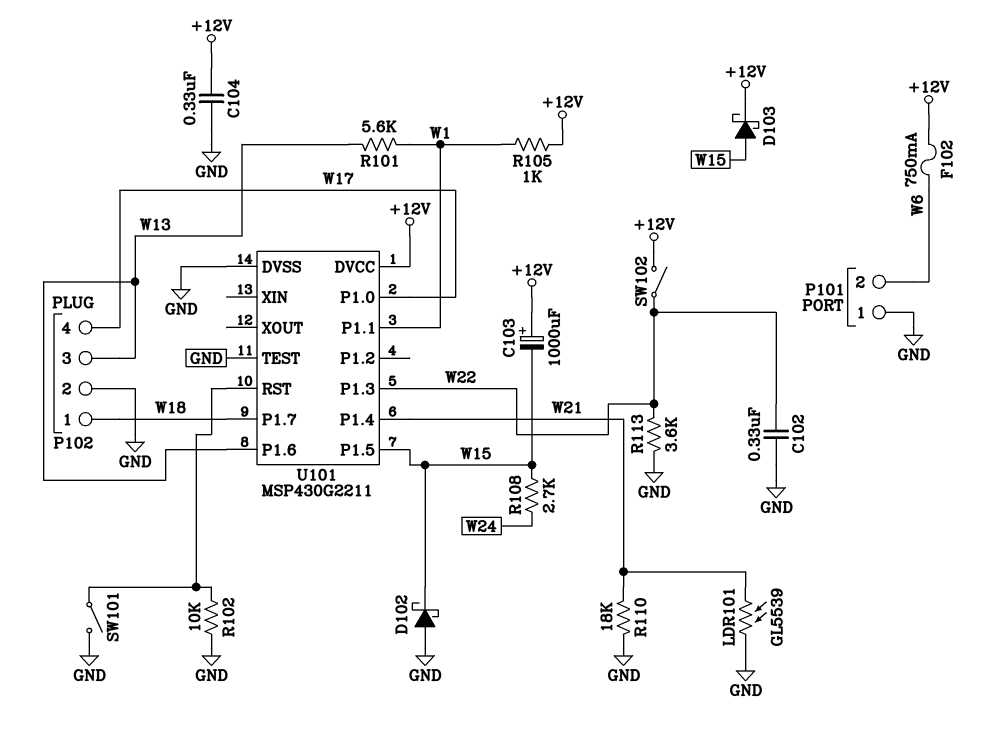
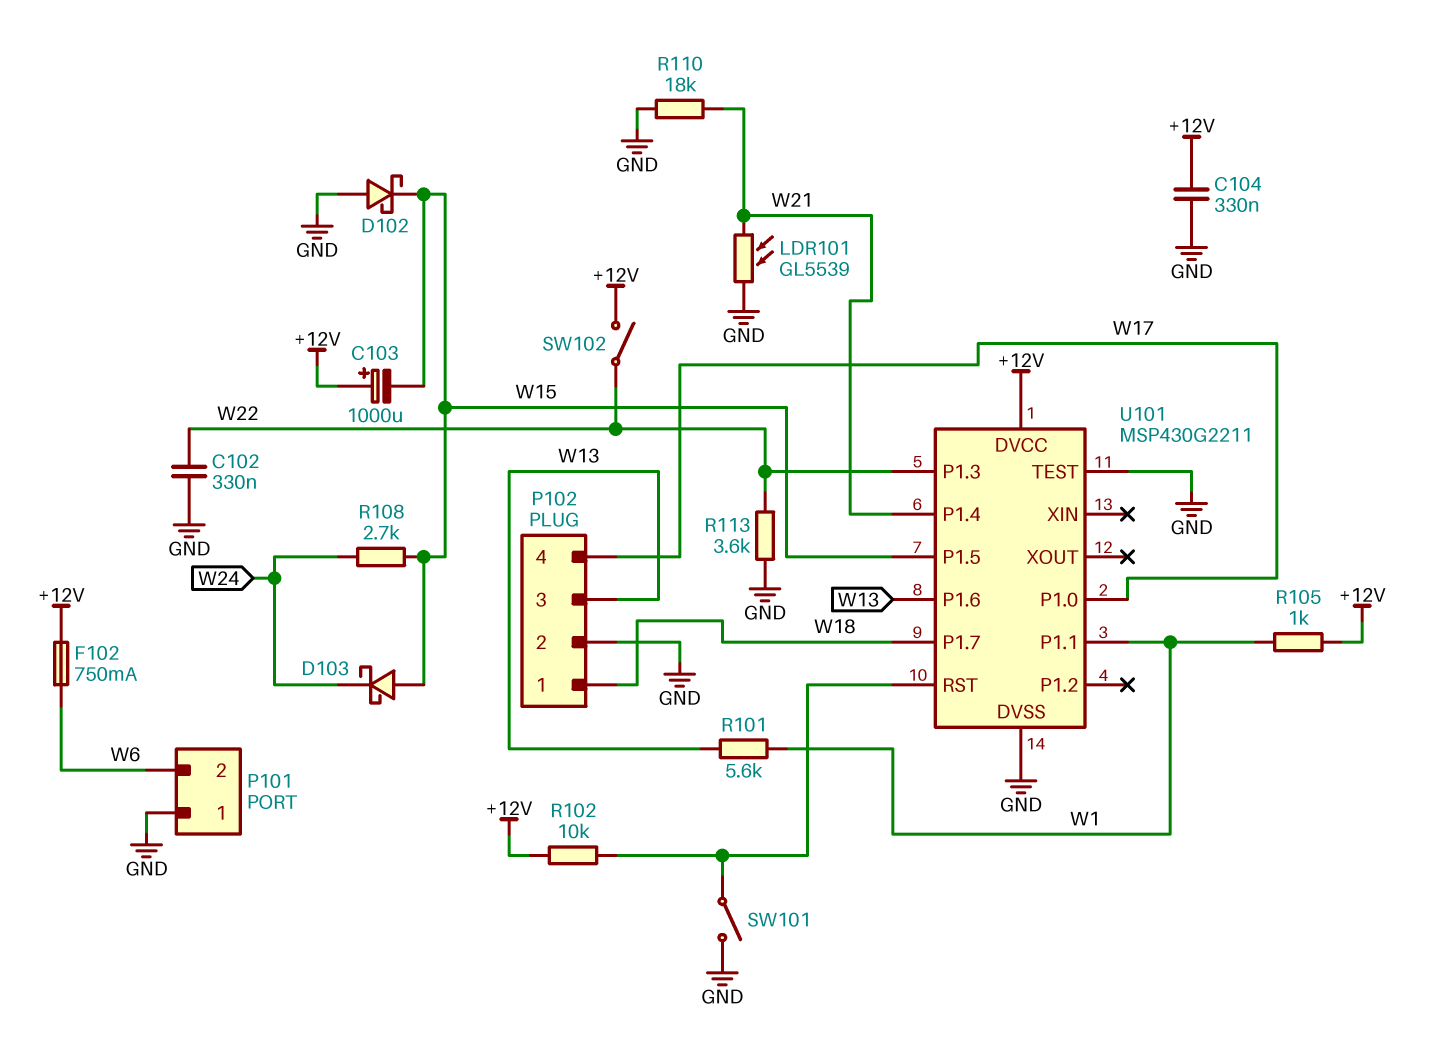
D103: schottky (A W15, K +12V) -> schottky (A W15, K W24)
R102: 10k (GND, U101/RST) -> 10k (+12V, U101/RST)

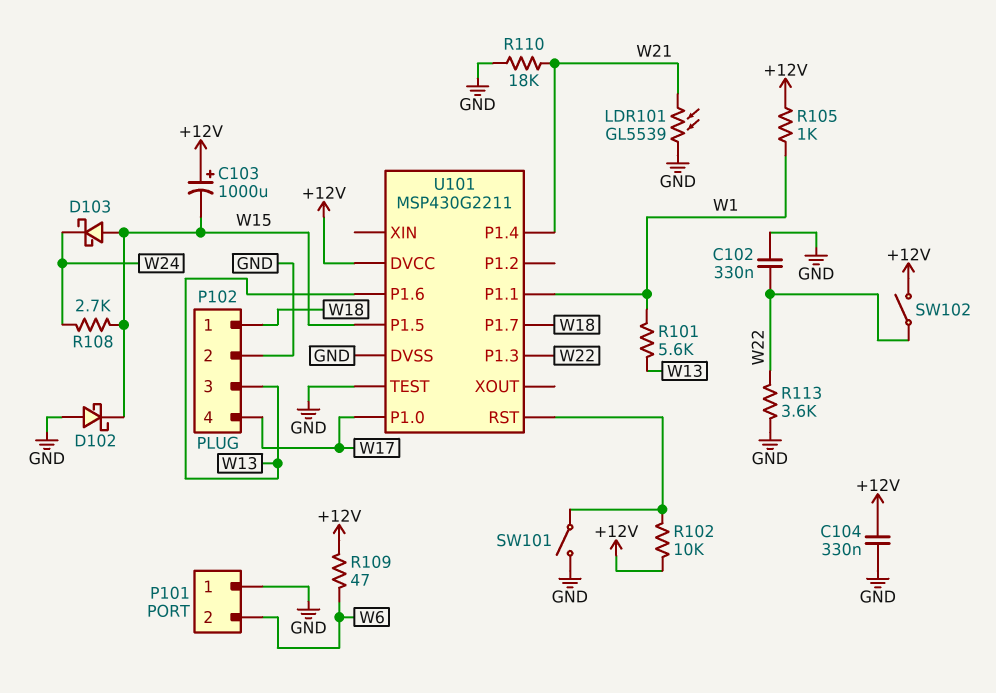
F102: 750mA (+12V, W6) -> none
R109: none -> 47 (+12V, W6)

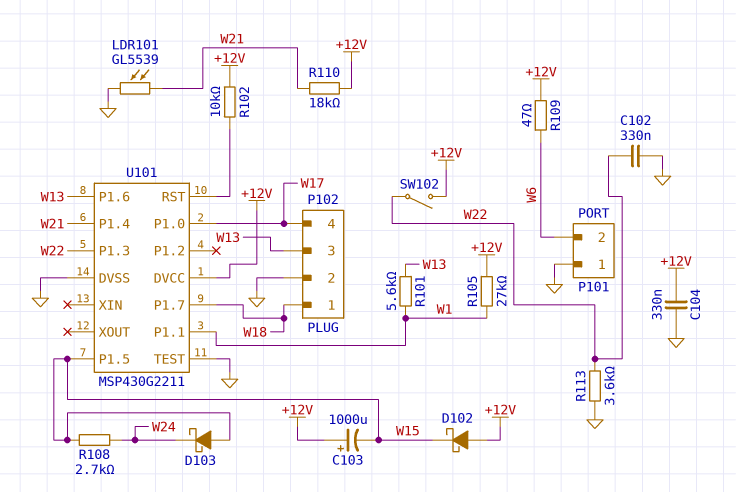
D102: schottky (A GND, K W15) -> schottky (A +12V, K W15)
R105: 1k (+12V, W1) -> 27k (+12V, W1)
R110: 18k (GND, W21) -> 18k (+12V, W21)
SW101: switch (GND, U101/RST) -> none

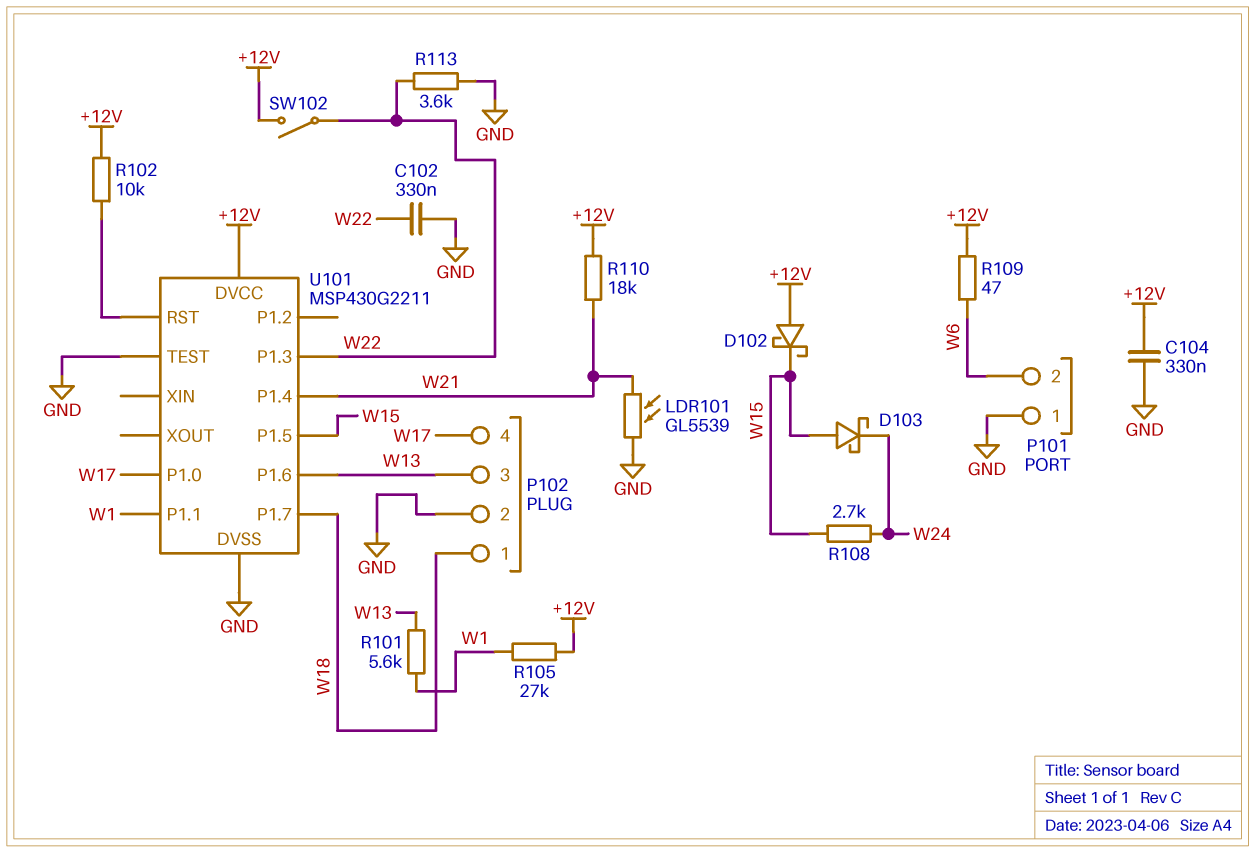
C103: 1000uF (plus +12V, minus W15) -> none

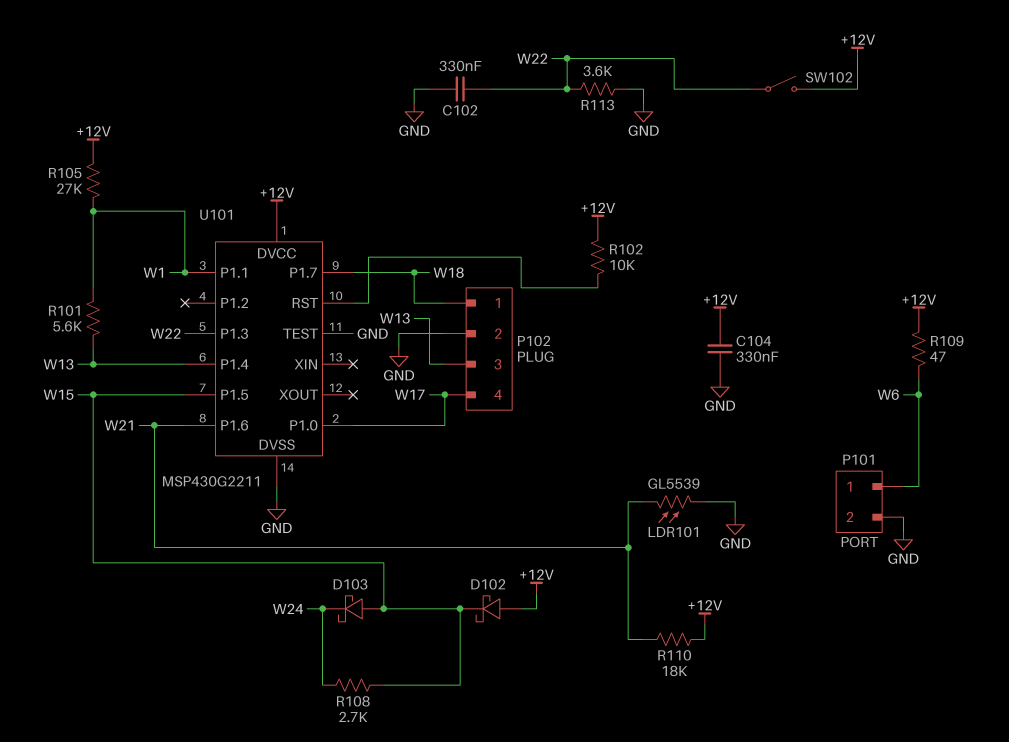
P101 pin 1: GND -> W6
P101 pin 2: W6 -> GND
U101 pin P1.4: W21 -> W13
U101 pin P1.6: W13 -> W21

